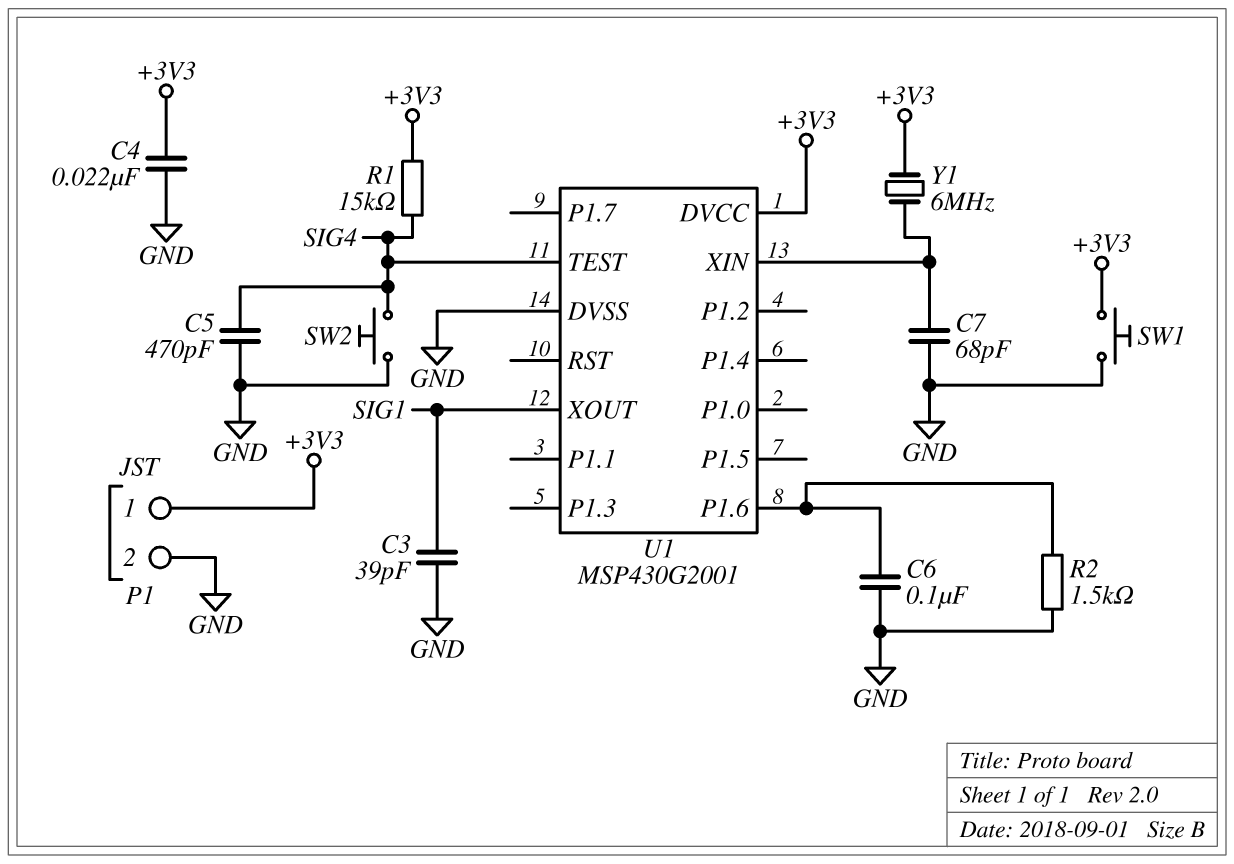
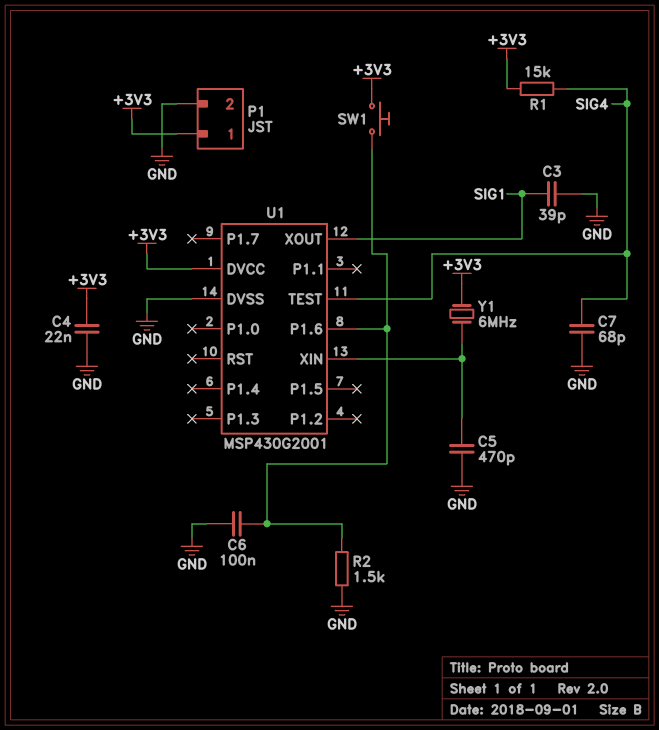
C5: 470pF (GND, SIG4) -> 470pF (GND, U1/XIN)
C7: 68pF (GND, U1/XIN) -> 68pF (GND, SIG4)
SW1: button (+3V3, GND) -> button (+3V3, U1/P1.6)
SW2: button (GND, SIG4) -> none

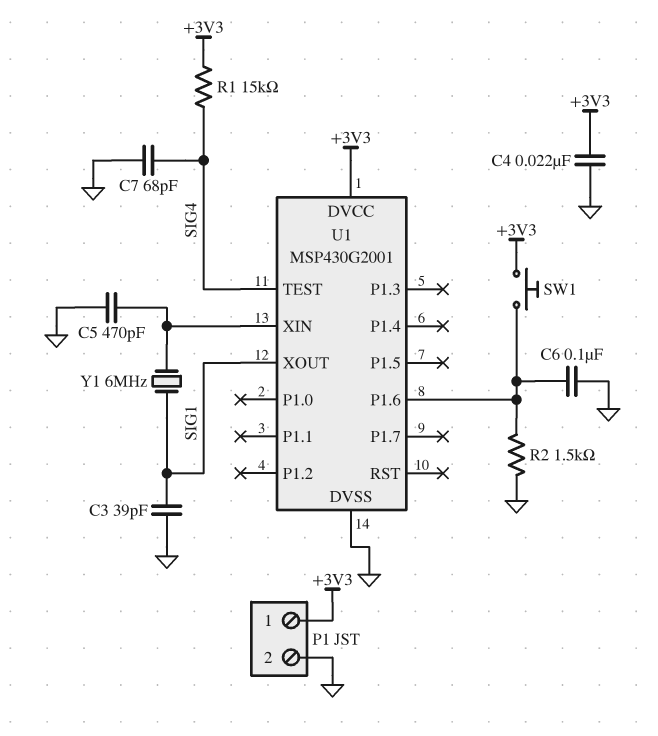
Y1: 6MHz (+3V3, U1/XIN) -> 6MHz (SIG1, U1/XIN)

